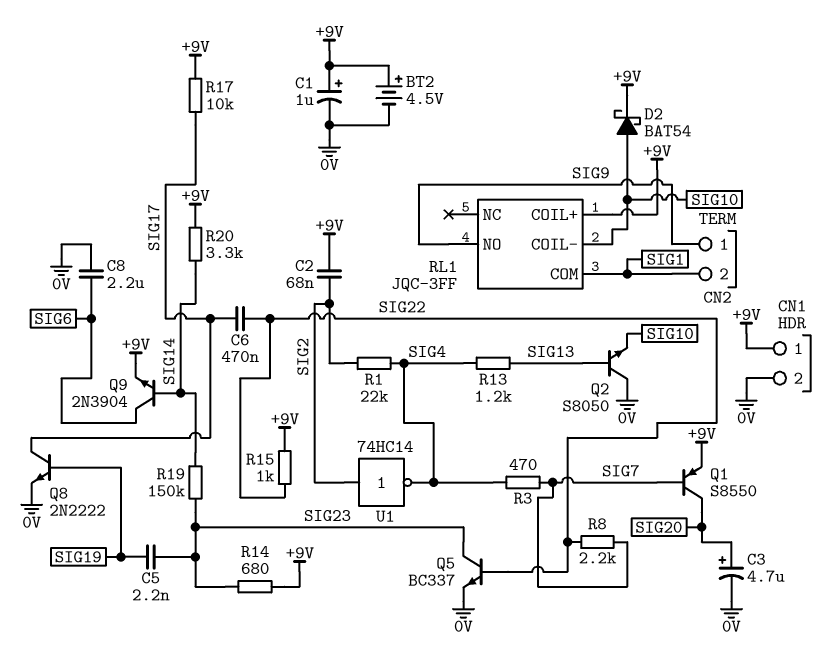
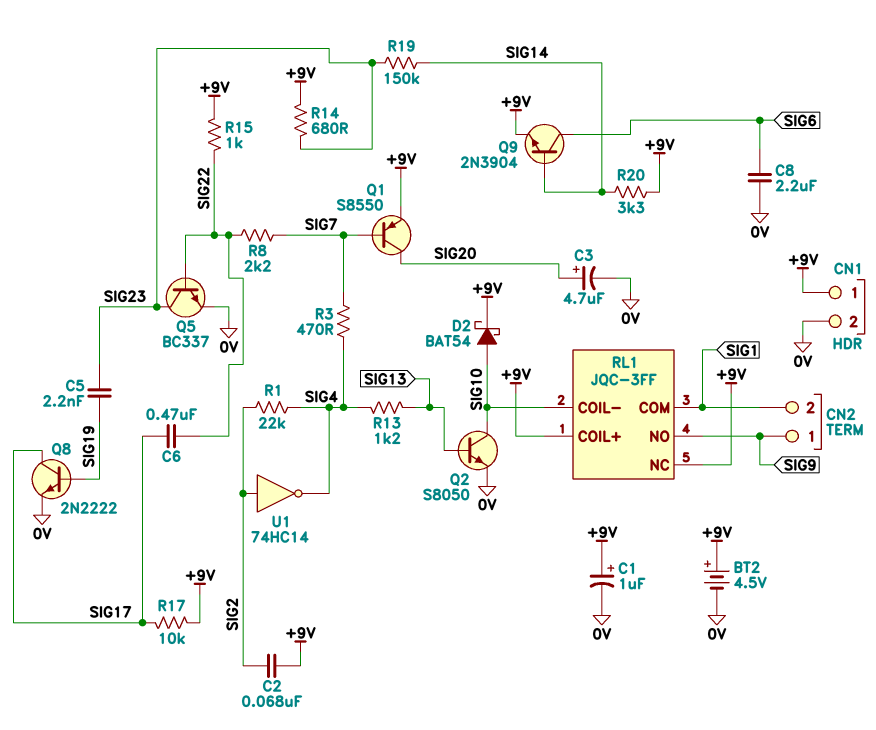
Q2: NPN S8050 (B SIG13, C 0V, E SIG10) -> NPN S8050 (B SIG13, C SIG10, E 0V)
RL1 pin NC: none -> +9V

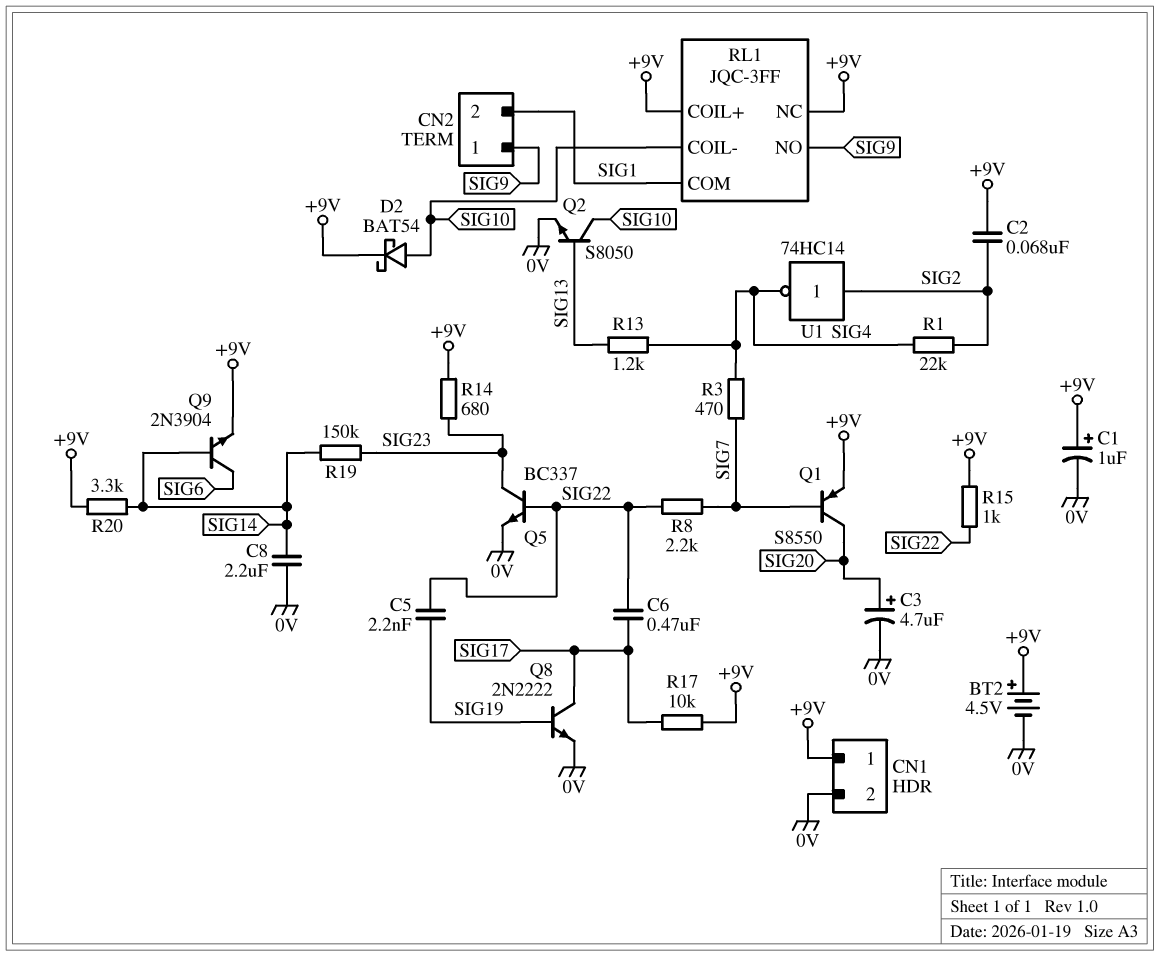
C5: 2.2nF (SIG19, SIG23) -> 2.2nF (SIG19, SIG22)
C8: 2.2uF (0V, SIG6) -> 2.2uF (0V, SIG14)

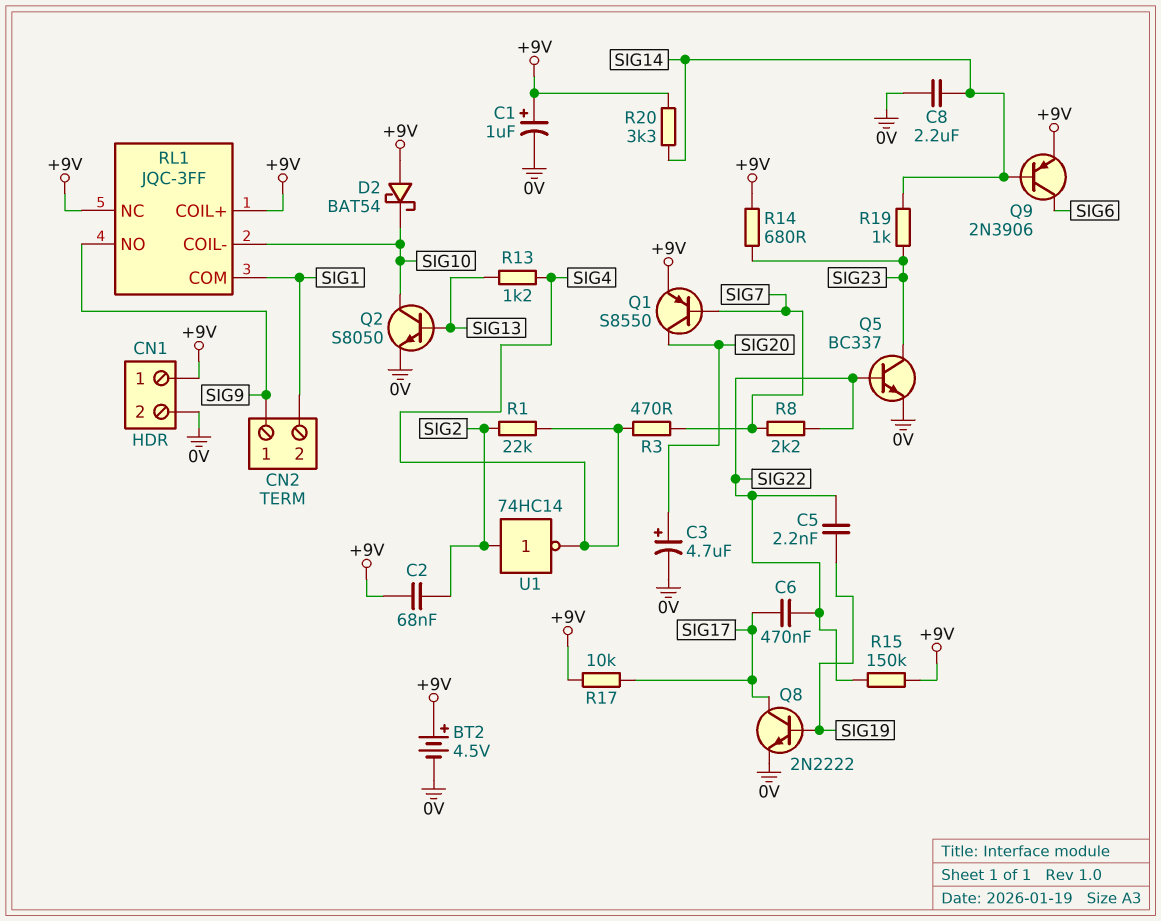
D2: schottky BAT54 (A SIG10, K +9V) -> schottky BAT54 (A +9V, K SIG10)
Q9: NPN 2N3904 (B SIG14, C SIG6, E +9V) -> PNP 2N3906 (B SIG14, C SIG6, E +9V)
R15: 1k (+9V, SIG22) -> 150k (+9V, SIG22)
R19: 150k (SIG14, SIG23) -> 1k (SIG14, SIG23)

